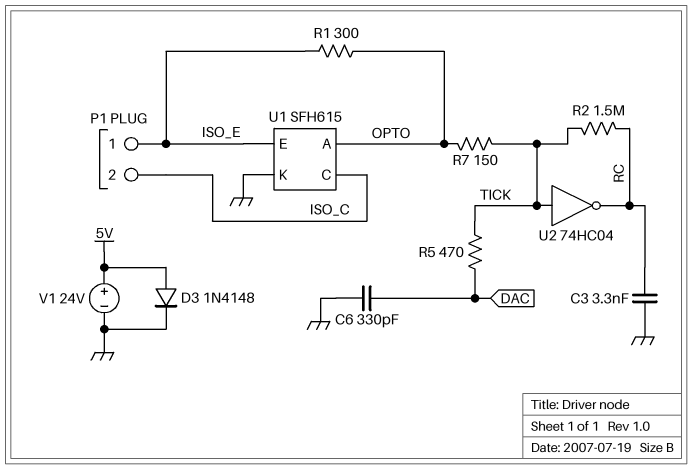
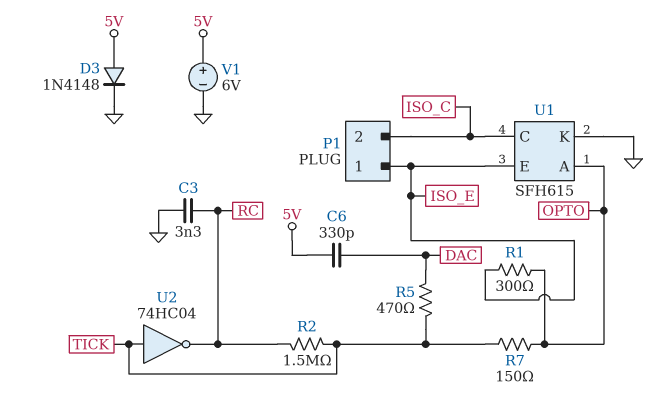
C6: 330pF (DAC, GND) -> 330pF (5V, DAC)
V1: 24V (plus 5V, minus GND) -> 6V (plus 5V, minus GND)

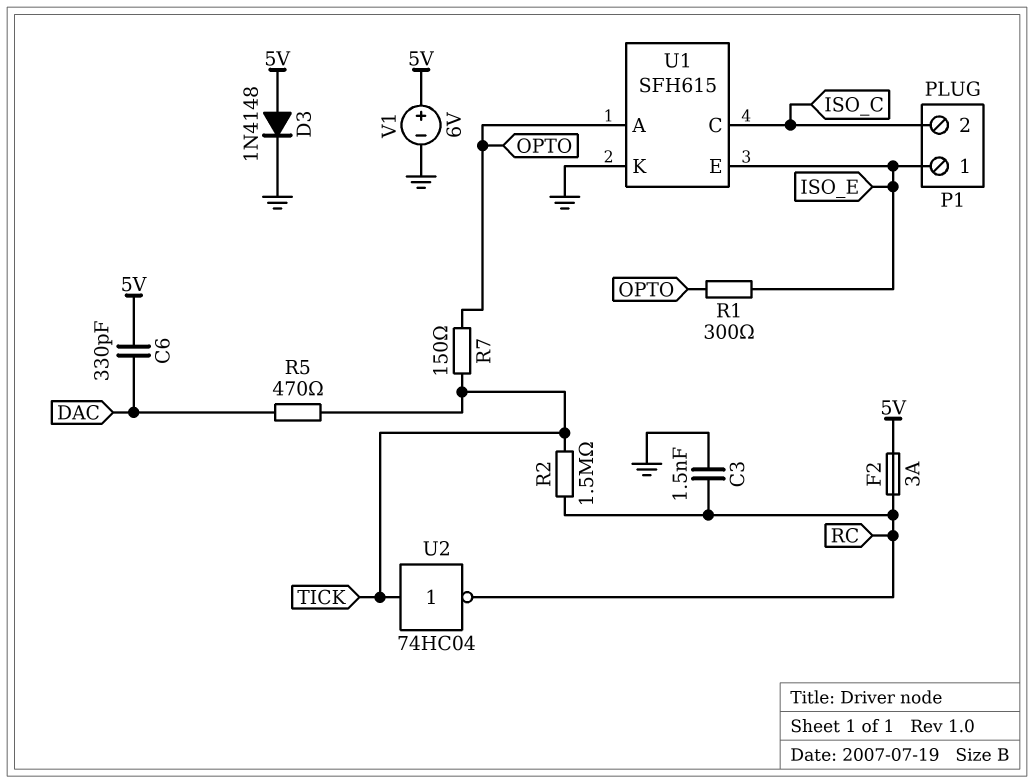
C3: 3.3nF (GND, RC) -> 1.5nF (GND, RC)
F2: none -> 3A (5V, RC)

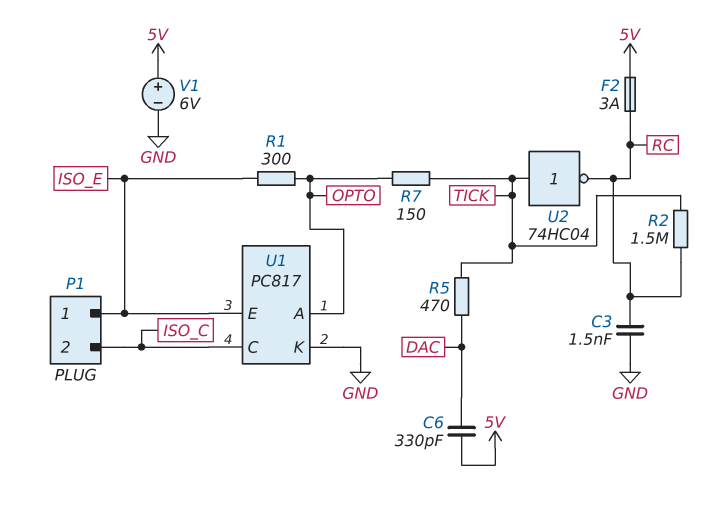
D3: diode 1N4148 (A 5V, K GND) -> none
U1: SFH615 -> PC817

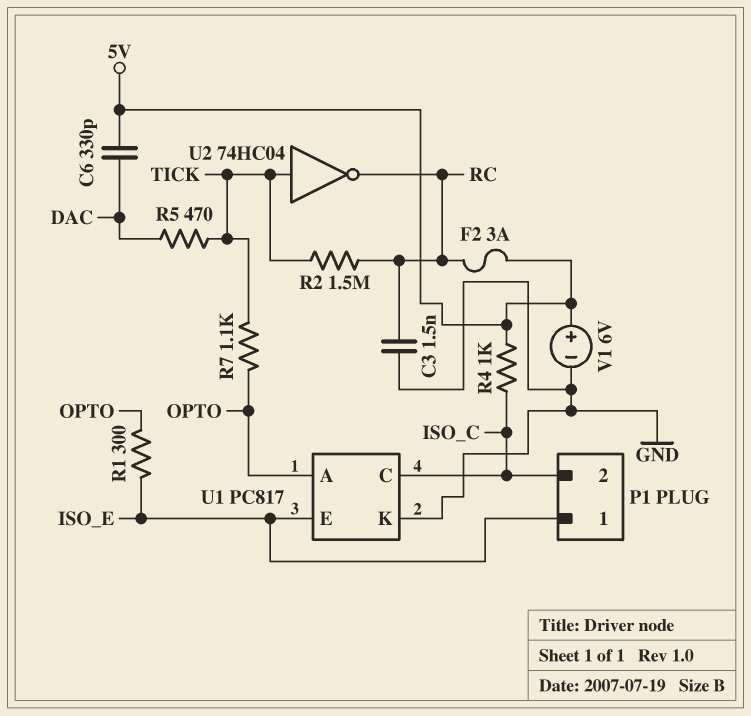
R4: none -> 1k (5V, ISO_C)
R7: 150 (OPTO, TICK) -> 1.1k (OPTO, TICK)

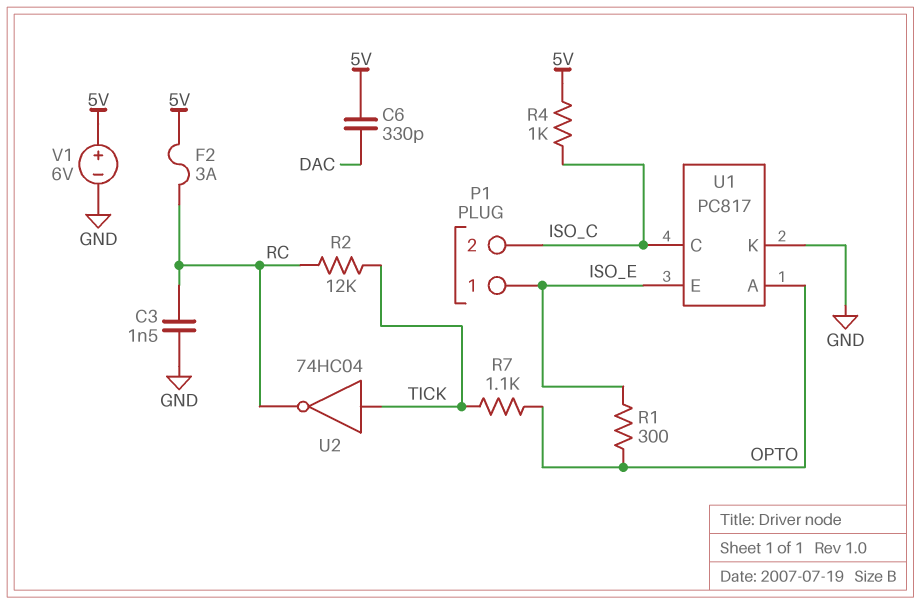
R2: 1.5M (RC, TICK) -> 12k (RC, TICK)
R5: 470 (DAC, TICK) -> none

